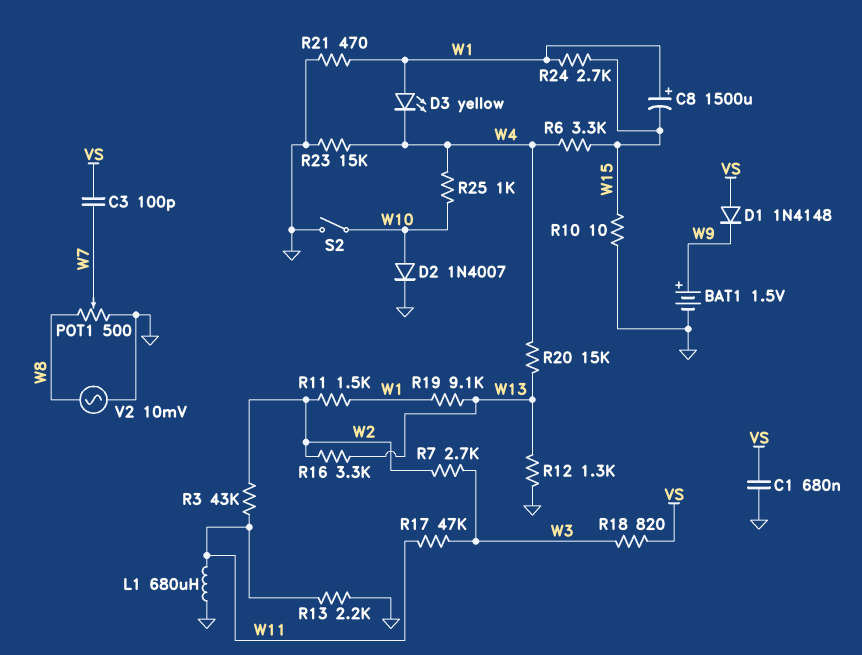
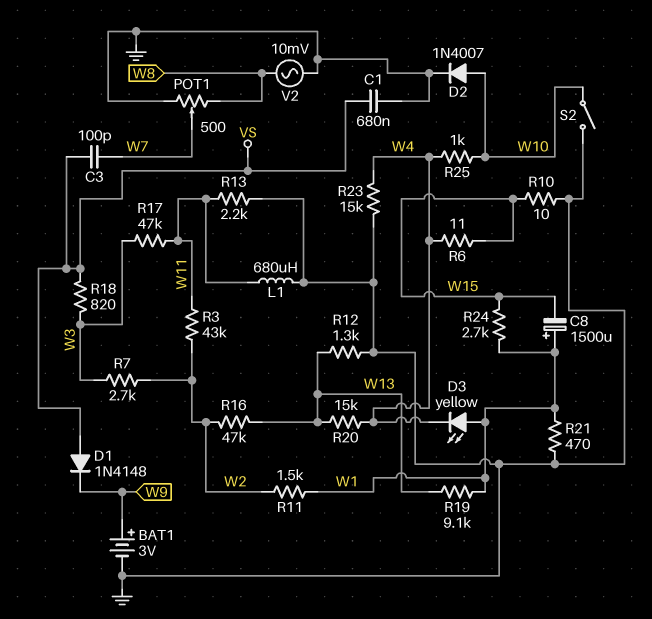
BAT1: 1.5V (plus W9, minus GND) -> 3V (plus W9, minus GND)
R6: 3.3k (W4, W15) -> 11 (W4, W15)
R16: 3.3k (W2, W13) -> 47k (W2, W13)

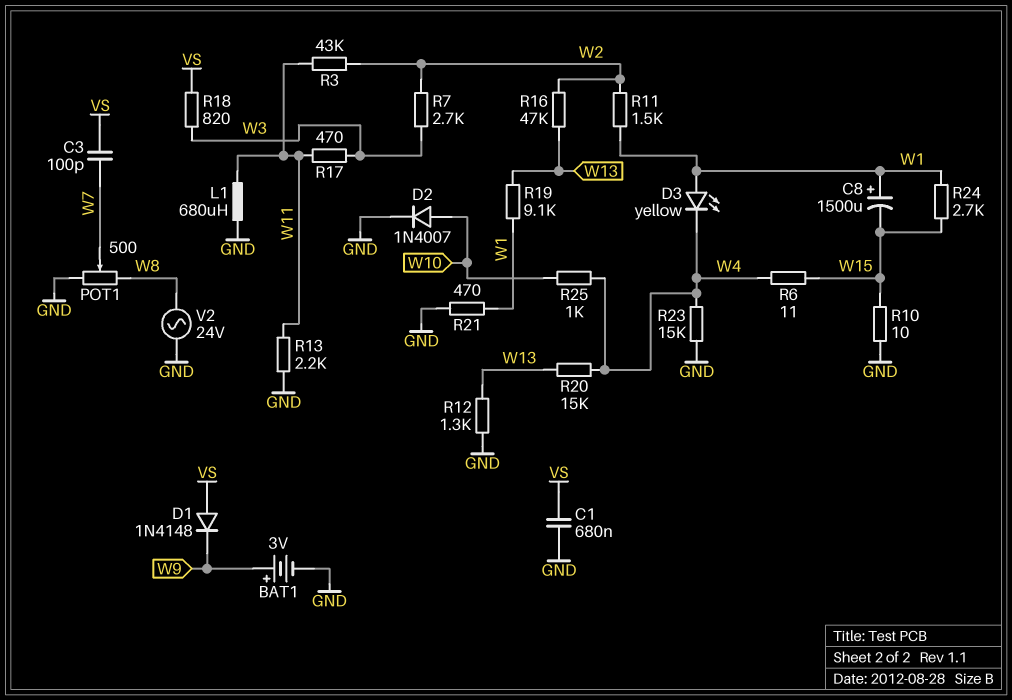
R17: 47k (W3, W11) -> 470 (W3, W11)
S2: switch (GND, W10) -> none
V2: AC 10mV (GND, W8) -> AC 24V (GND, W8)

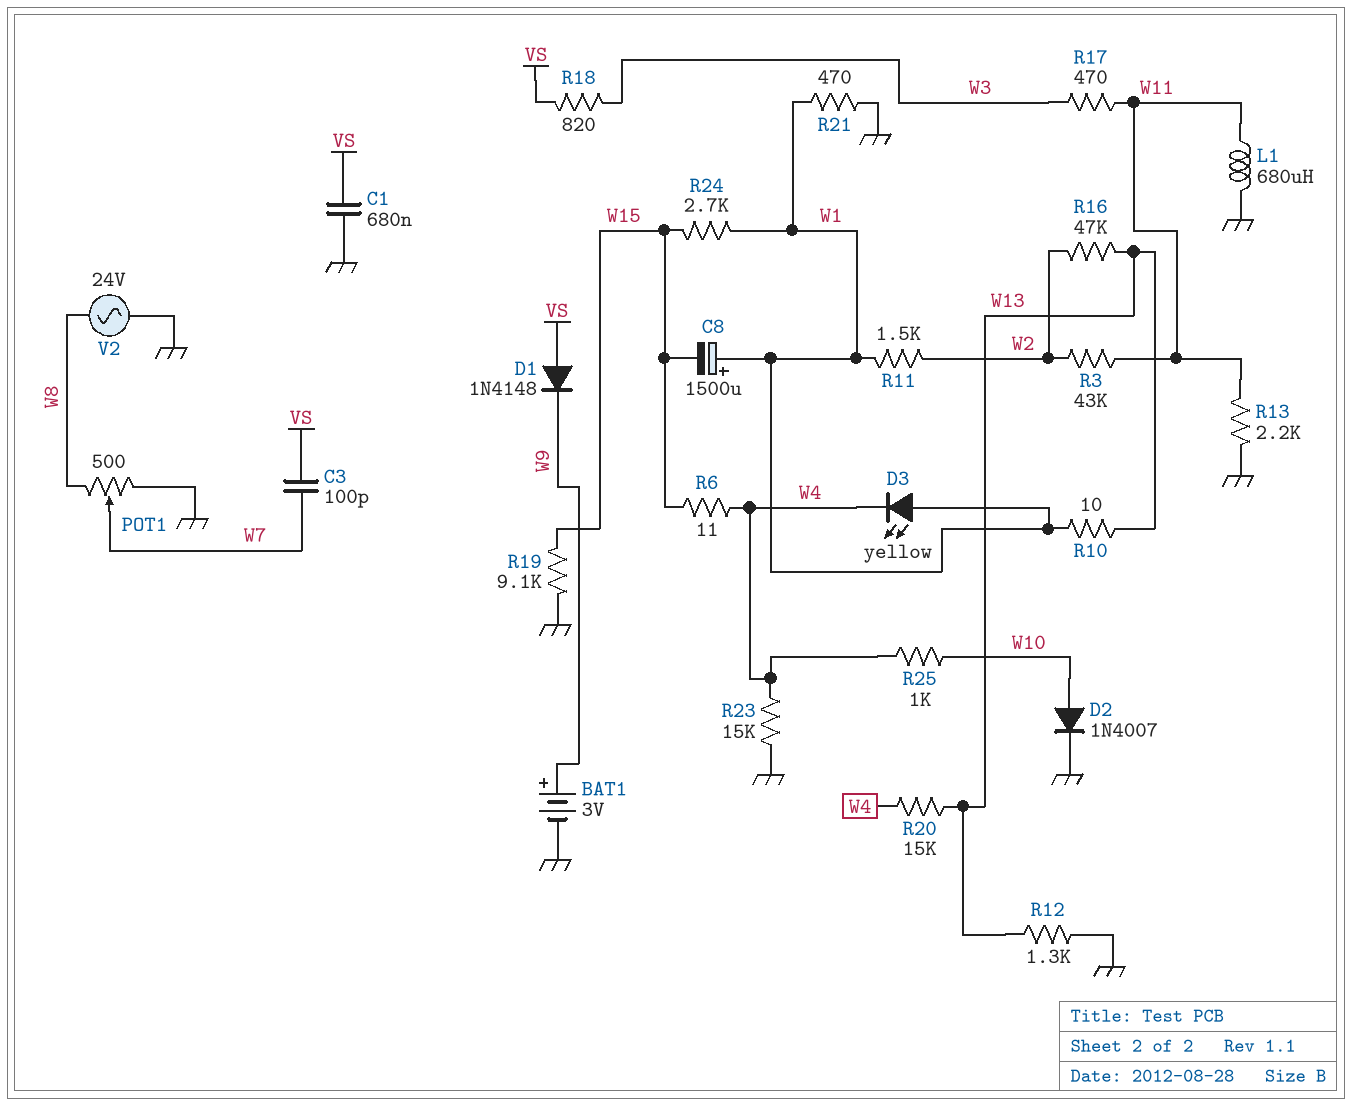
R7: 2.7k (W2, W3) -> none
R10: 10 (GND, W15) -> 10 (W1, W13)
R19: 9.1k (W1, W13) -> 9.1k (GND, W15)

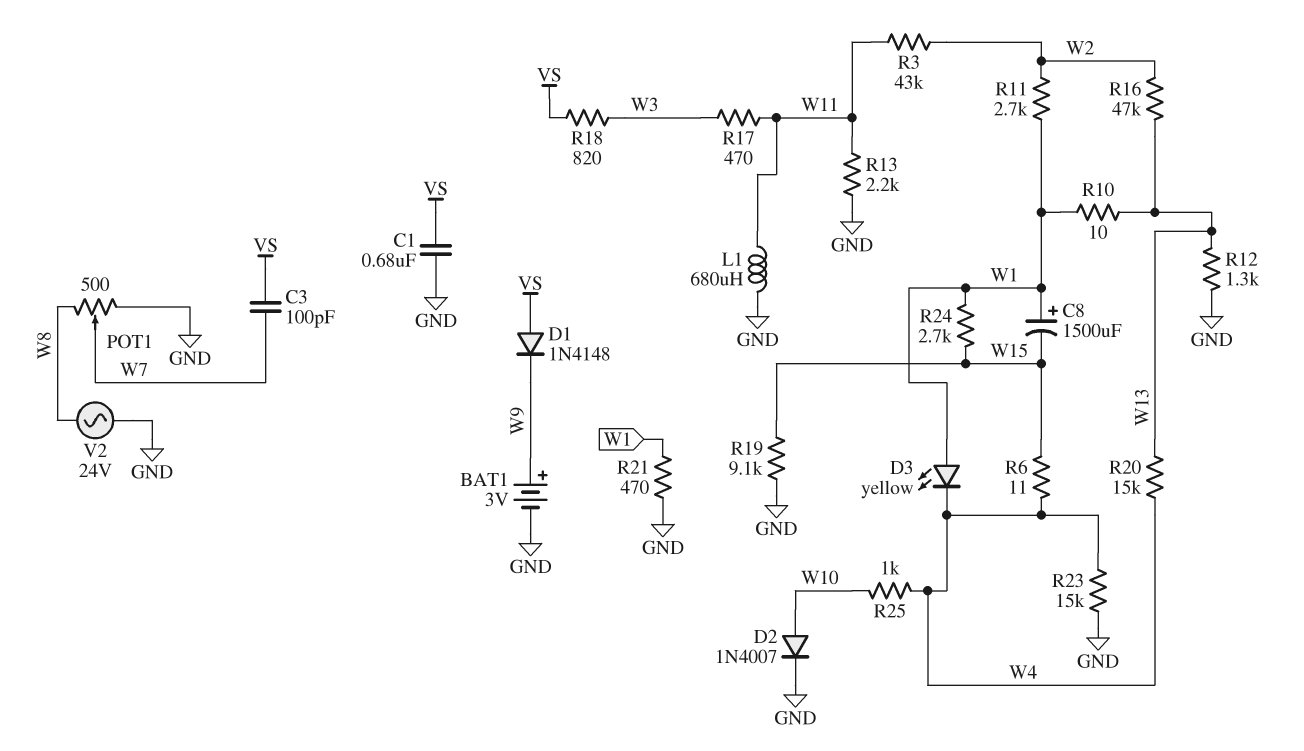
R11: 1.5k (W1, W2) -> 2.7k (W1, W2)

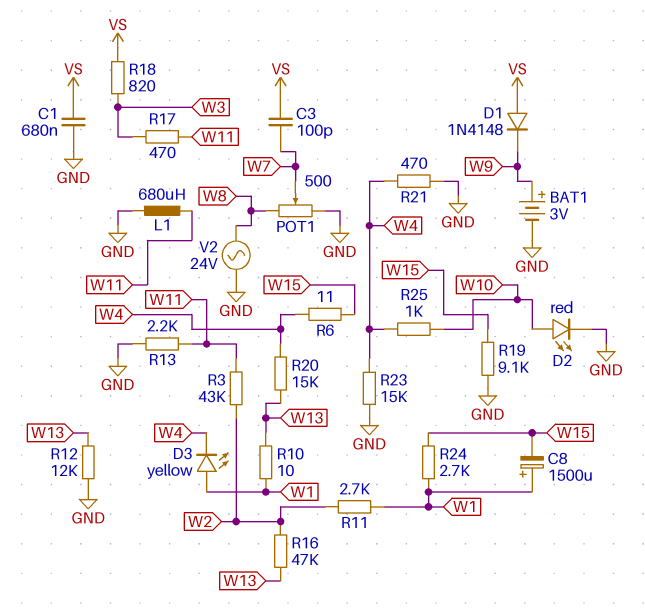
D2: diode 1N4007 (A W10, K GND) -> LED red (A W10, K GND)
R12: 1.3k (GND, W13) -> 12k (GND, W13)
R21: 470 (GND, W1) -> 470 (GND, W4)

